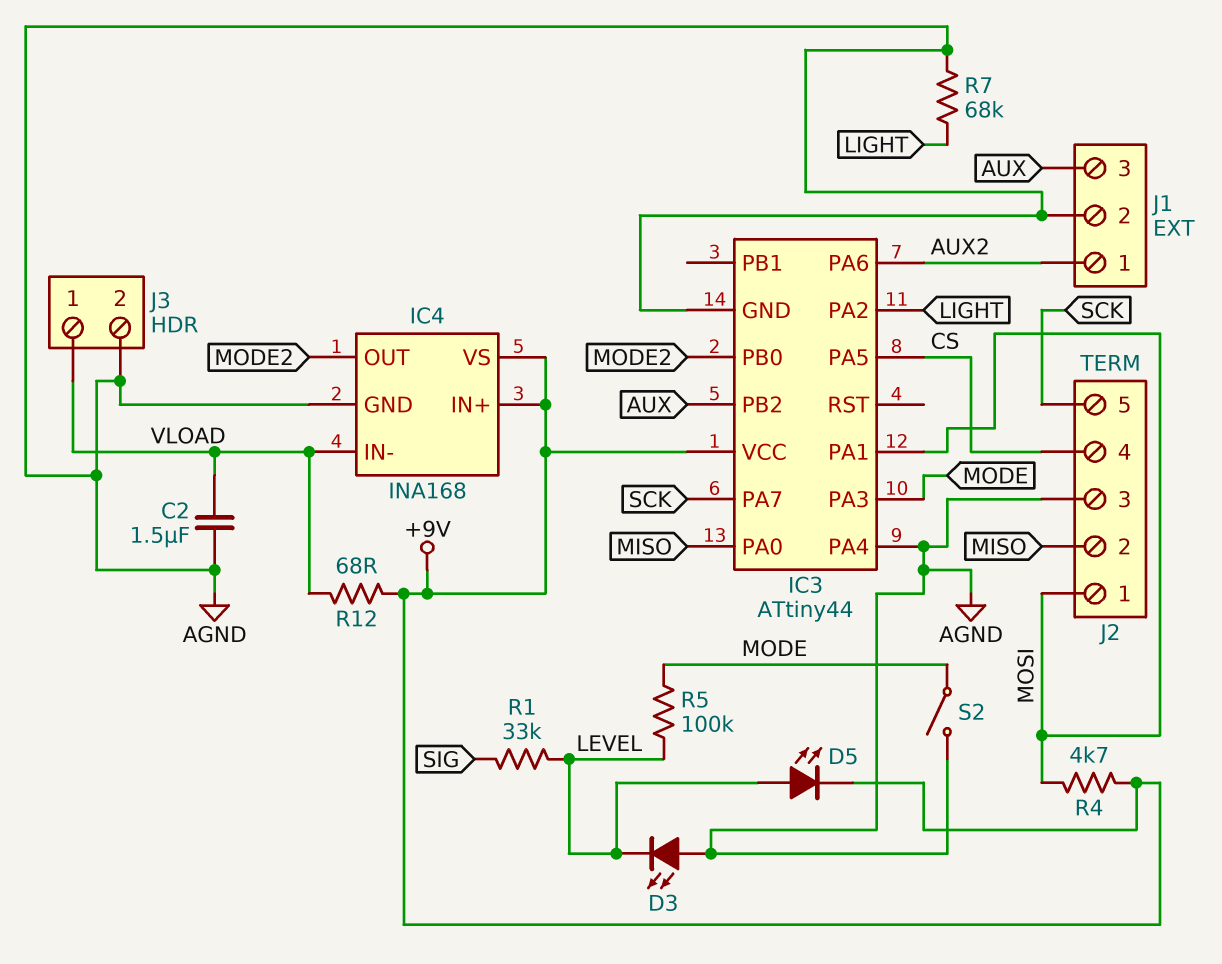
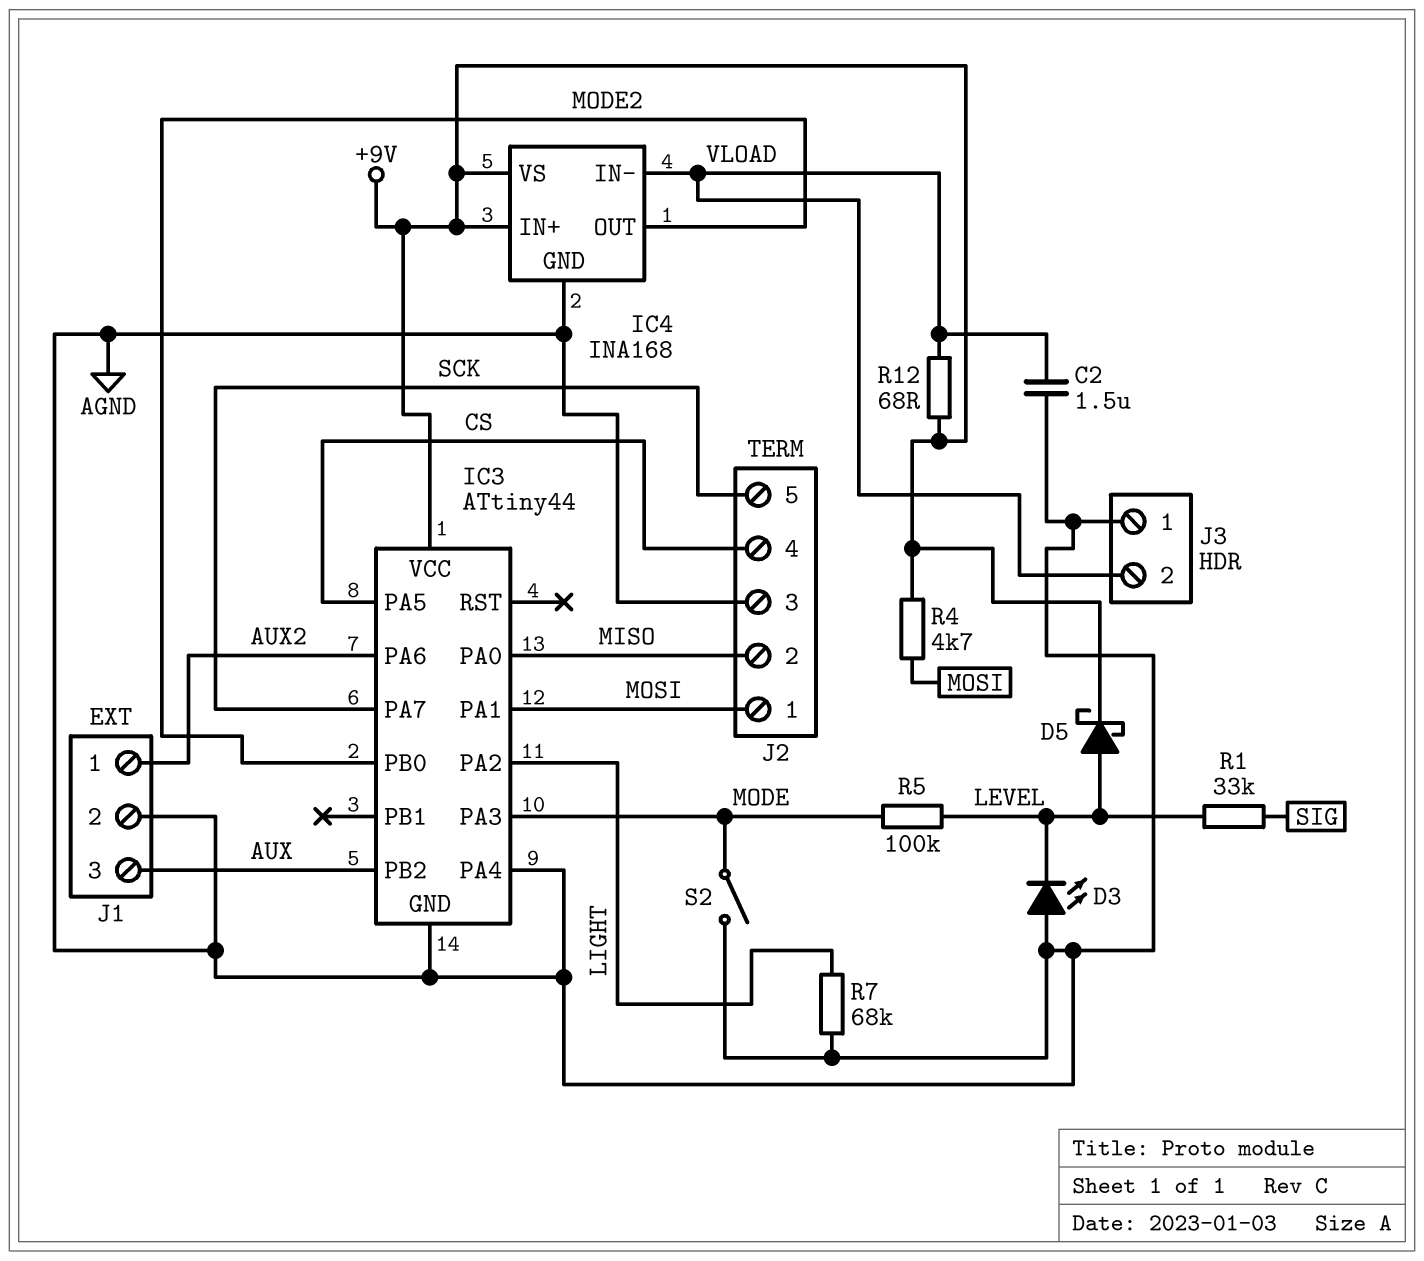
D5: LED (A LEVEL, K +9V) -> schottky (A LEVEL, K +9V)
J3 pin 1: VLOAD -> AGND
J3 pin 2: AGND -> VLOAD

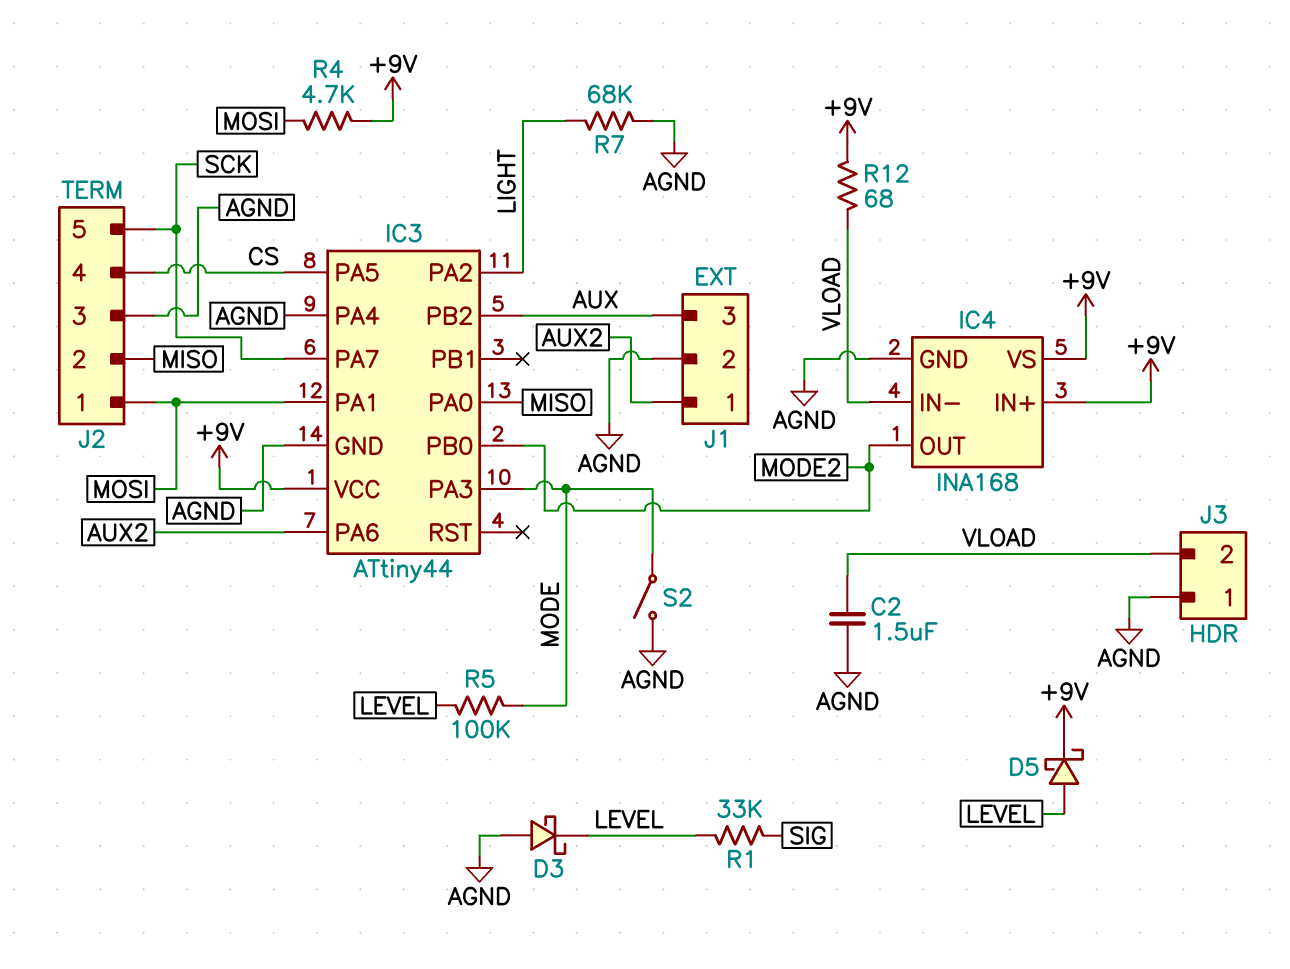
D3: LED (A AGND, K LEVEL) -> schottky (A AGND, K LEVEL)

